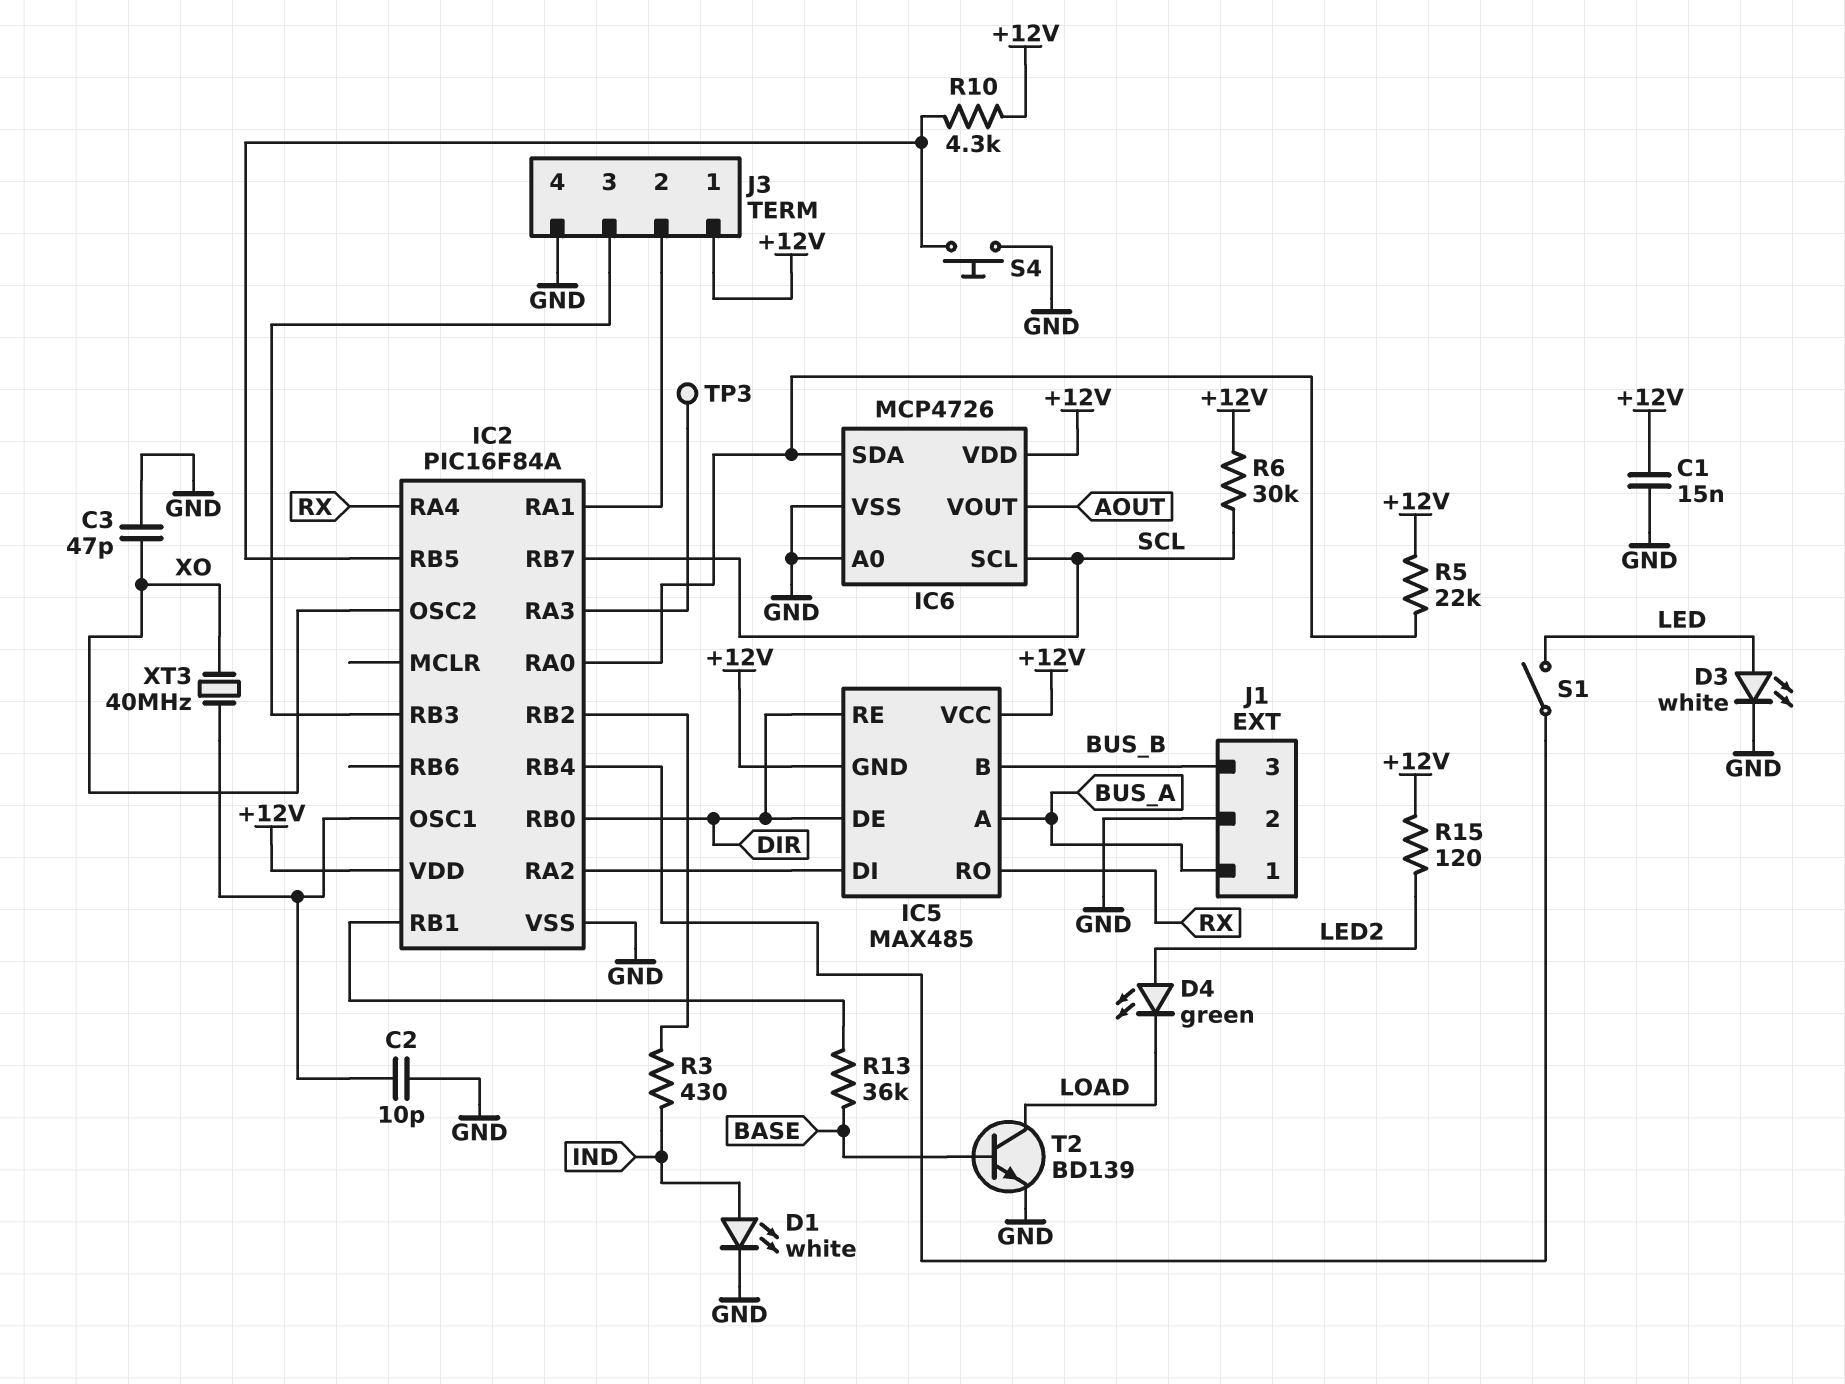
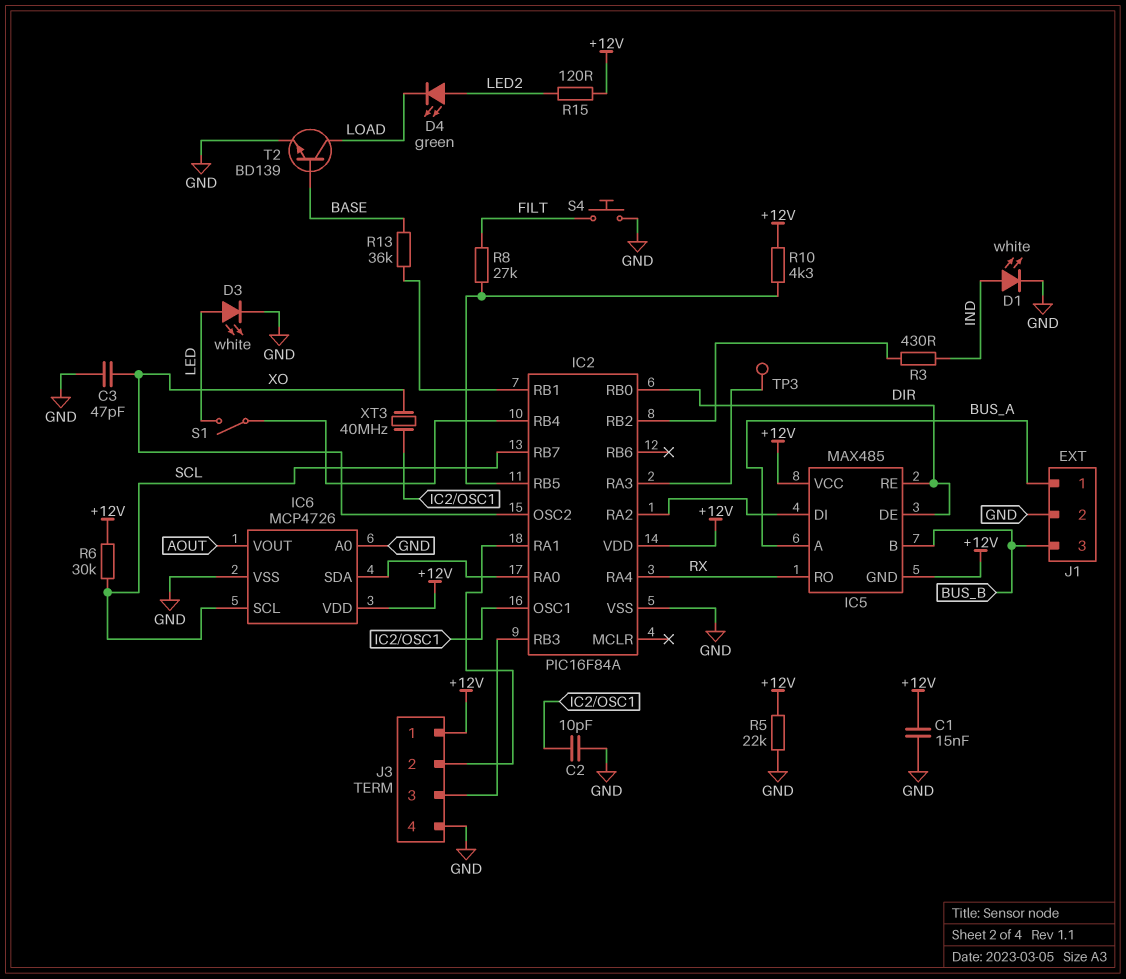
R5: 22k (+12V, IC2/RA0) -> 22k (+12V, GND)
R8: none -> 27k (FILT, IC2/RB5)
S4: button (GND, IC2/RB5) -> button (FILT, GND)

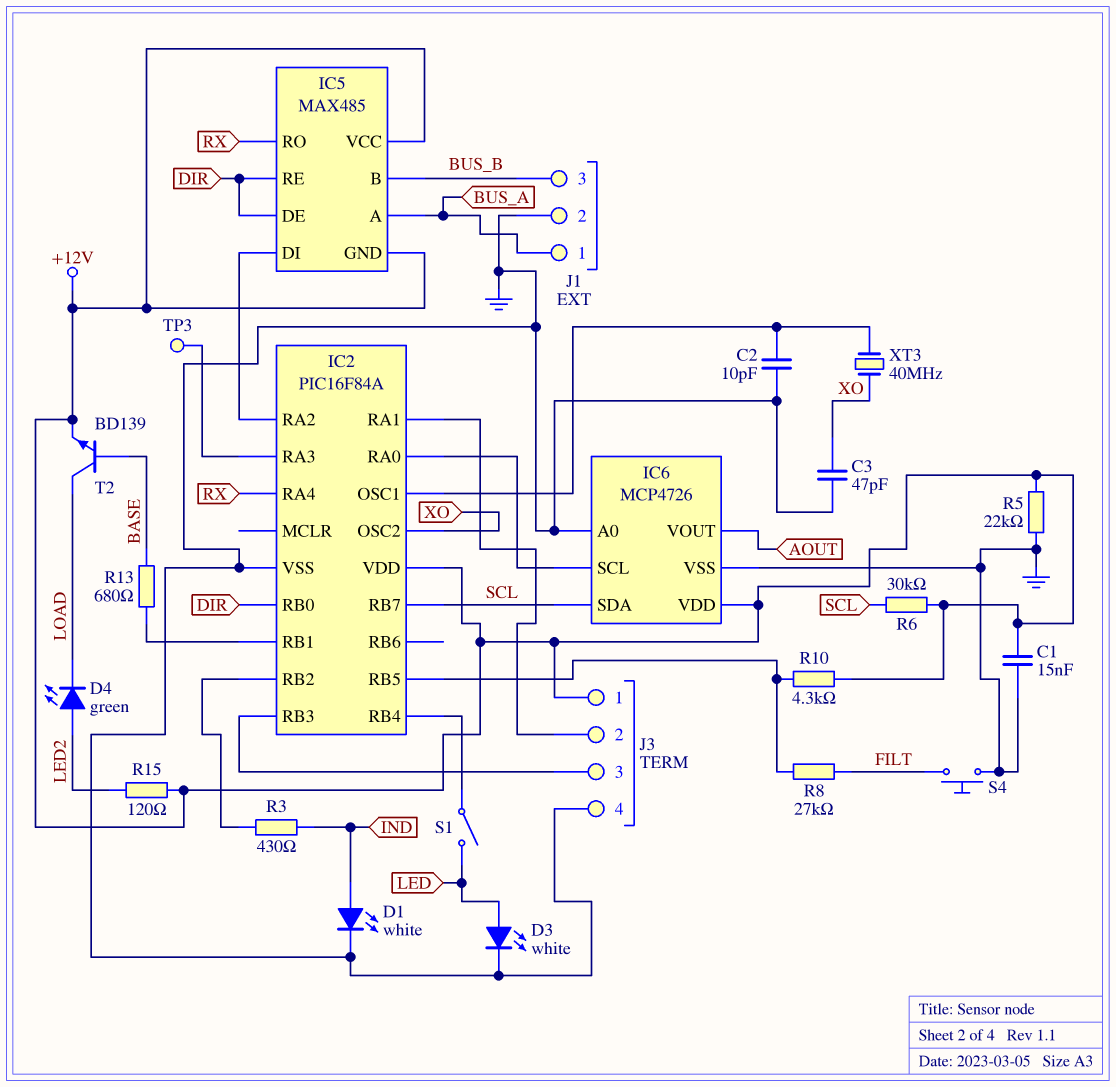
IC6 pin SCL: SCL -> IC2/RA0
IC6 pin SDA: IC2/RA0 -> SCL
R13: 36k (BASE, IC2/RB1) -> 680 (BASE, IC2/RB1)
T2: NPN BD139 (B BASE, C LOAD, E GND) -> NPN BD139 (B BASE, C LOAD, E +12V)

